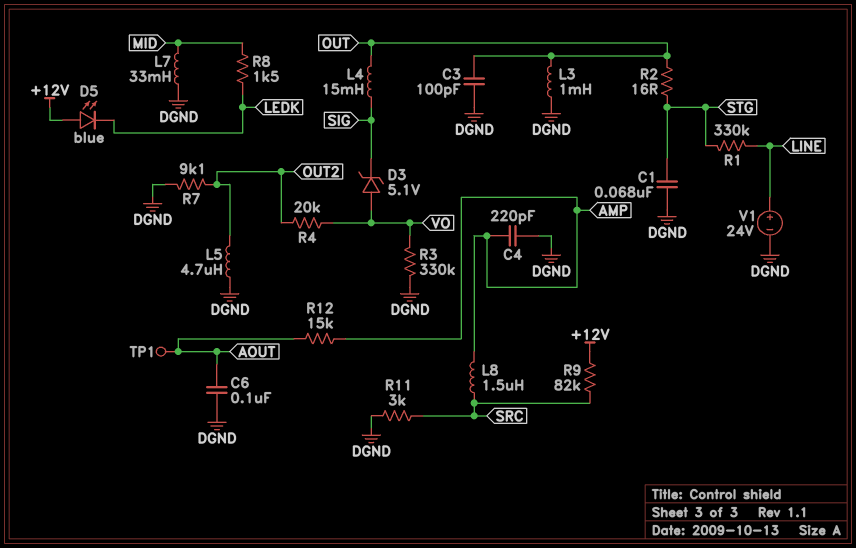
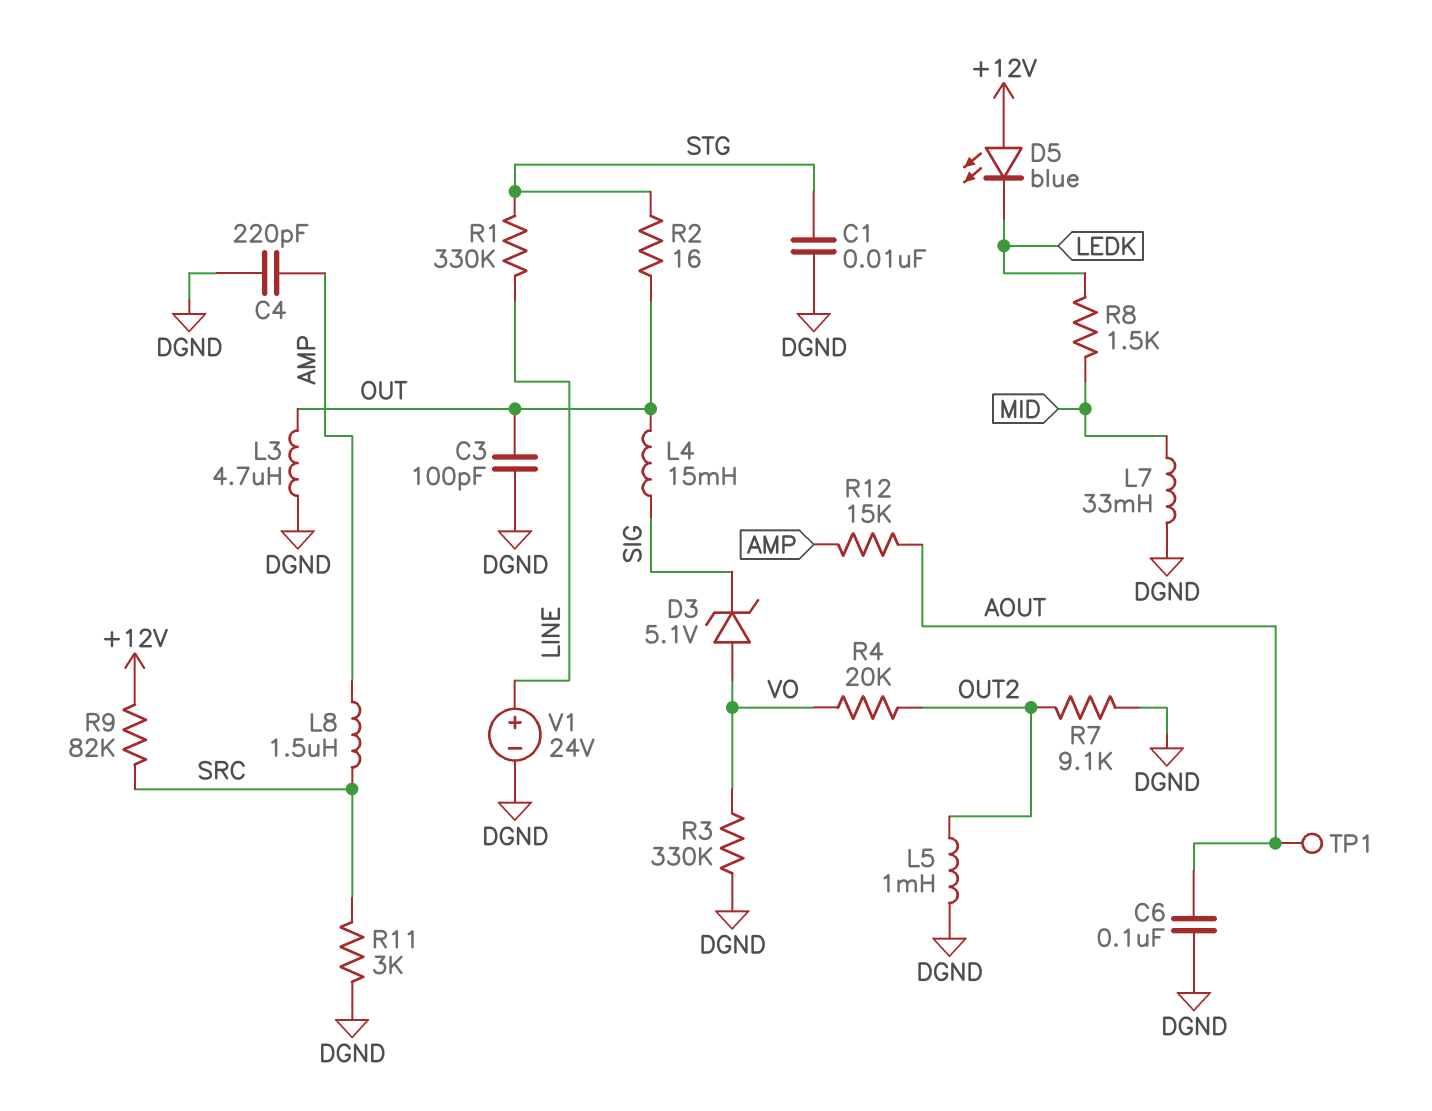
C1: 68nF (DGND, STG) -> 10nF (DGND, STG)
L3: 1mH (DGND, OUT) -> 4.7uH (DGND, OUT)
L5: 4.7uH (DGND, OUT2) -> 1mH (DGND, OUT2)

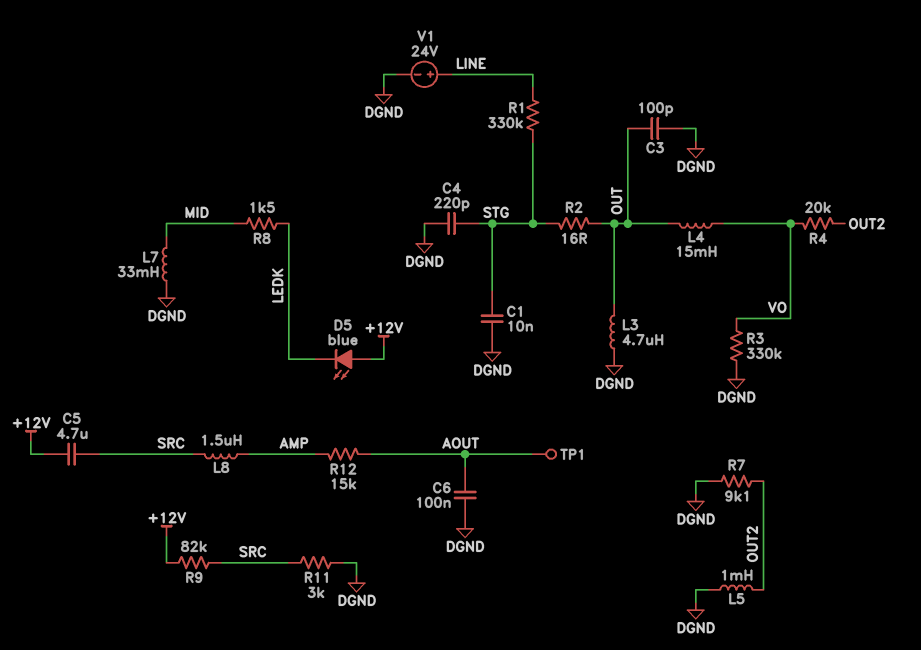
C4: 220pF (AMP, DGND) -> 220pF (DGND, STG)
C5: none -> 4.7uF (+12V, SRC)
D3: zener 5.1V (A VO, K SIG) -> none
L4: 15mH (OUT, SIG) -> 15mH (OUT, VO)

